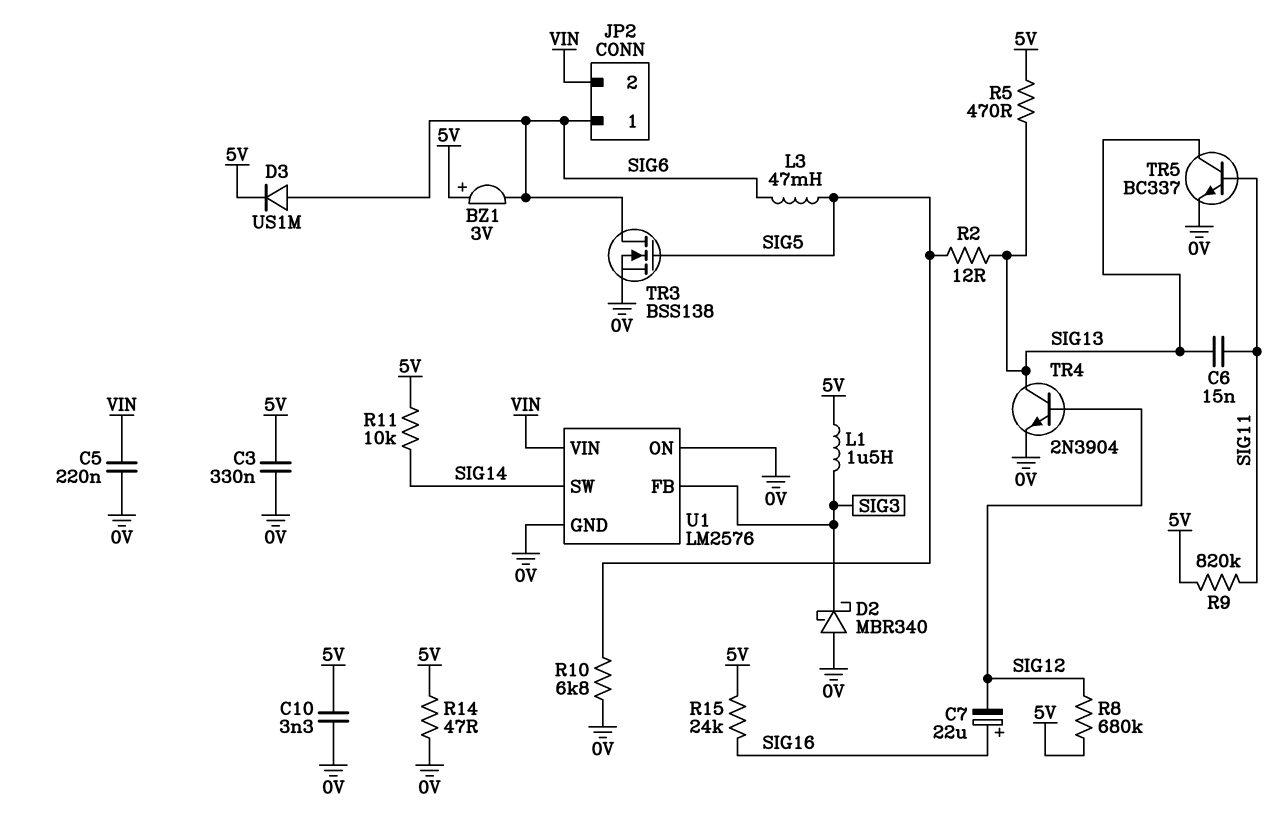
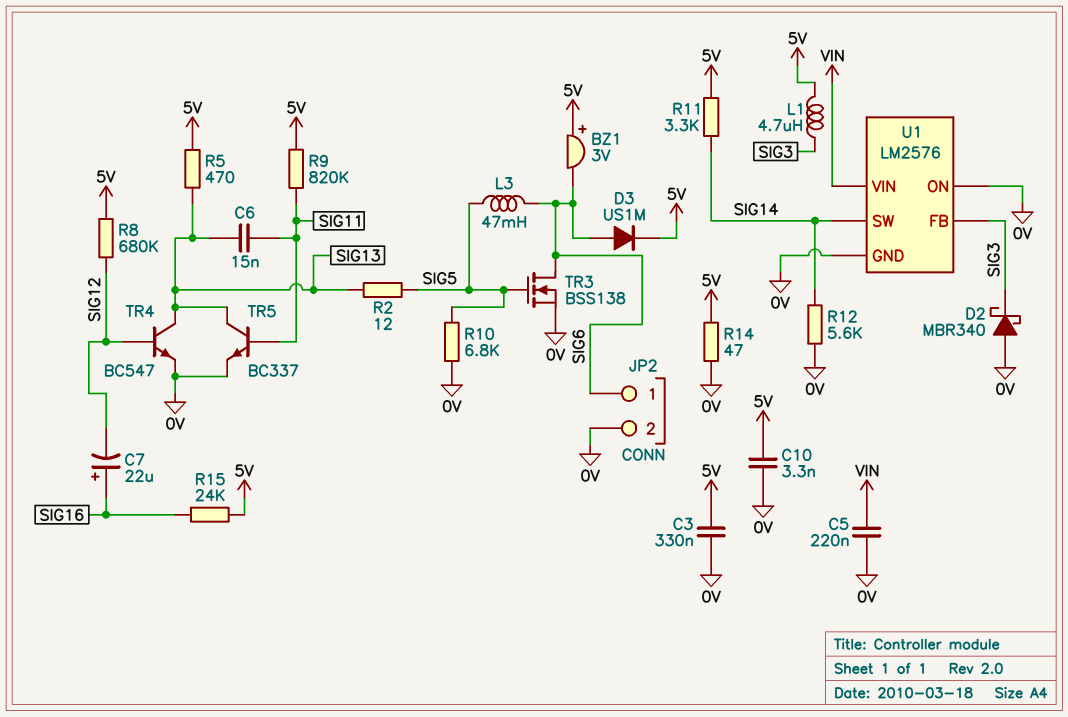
JP2 pin 2: VIN -> 0V
L1: 1.5uH (5V, SIG3) -> 4.7uH (5V, SIG3)
R11: 10k (5V, SIG14) -> 3.3k (5V, SIG14)
R12: none -> 5.6k (0V, SIG14)
TR4: NPN 2N3904 (B SIG12, C SIG13, E 0V) -> NPN BC547 (B SIG12, C SIG13, E 0V)

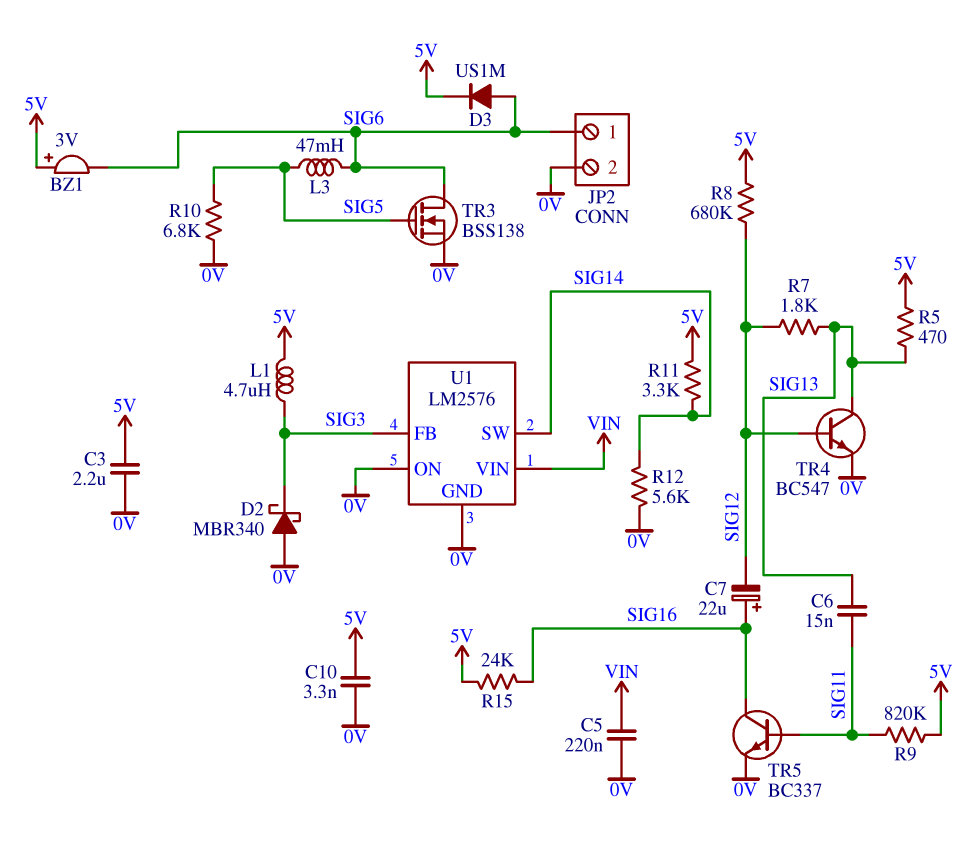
C3: 330nF (0V, 5V) -> 2.2uF (0V, 5V)
R2: 12 (SIG5, SIG13) -> none
R7: none -> 1.8k (SIG12, SIG13)
R14: 47 (0V, 5V) -> none
TR5: NPN BC337 (B SIG11, C SIG13, E 0V) -> NPN BC337 (B SIG11, C SIG16, E 0V)

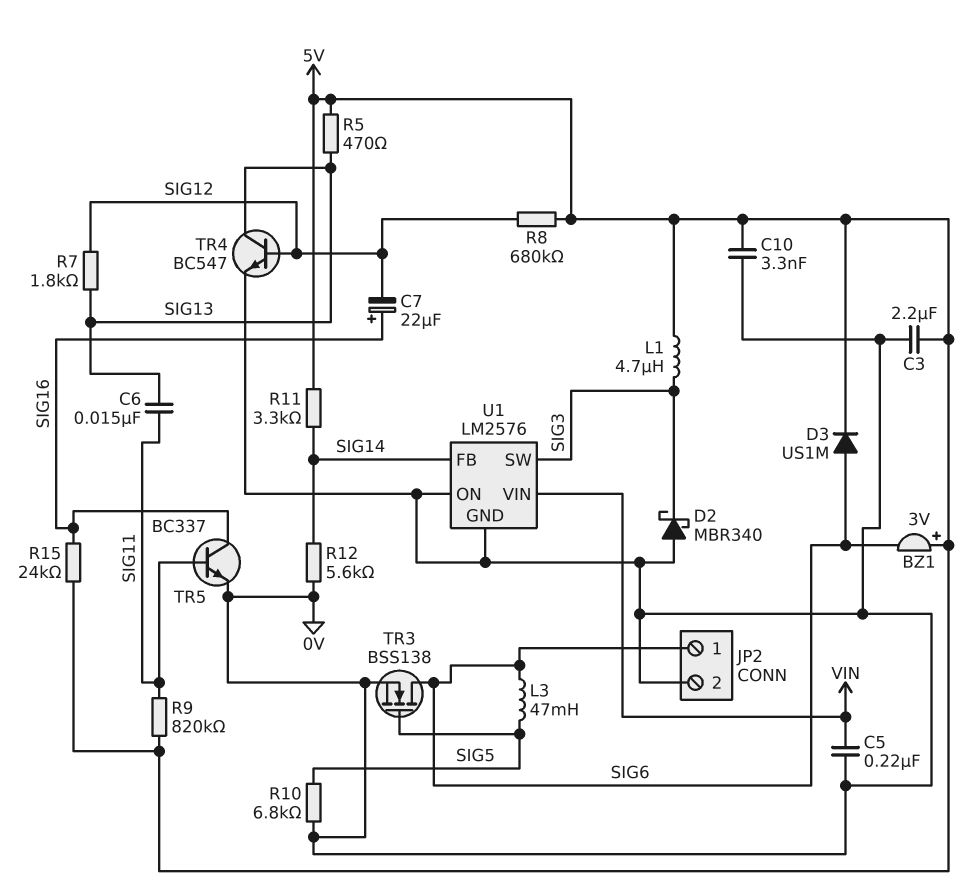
U1 pin FB: SIG3 -> SIG14
U1 pin SW: SIG14 -> SIG3

